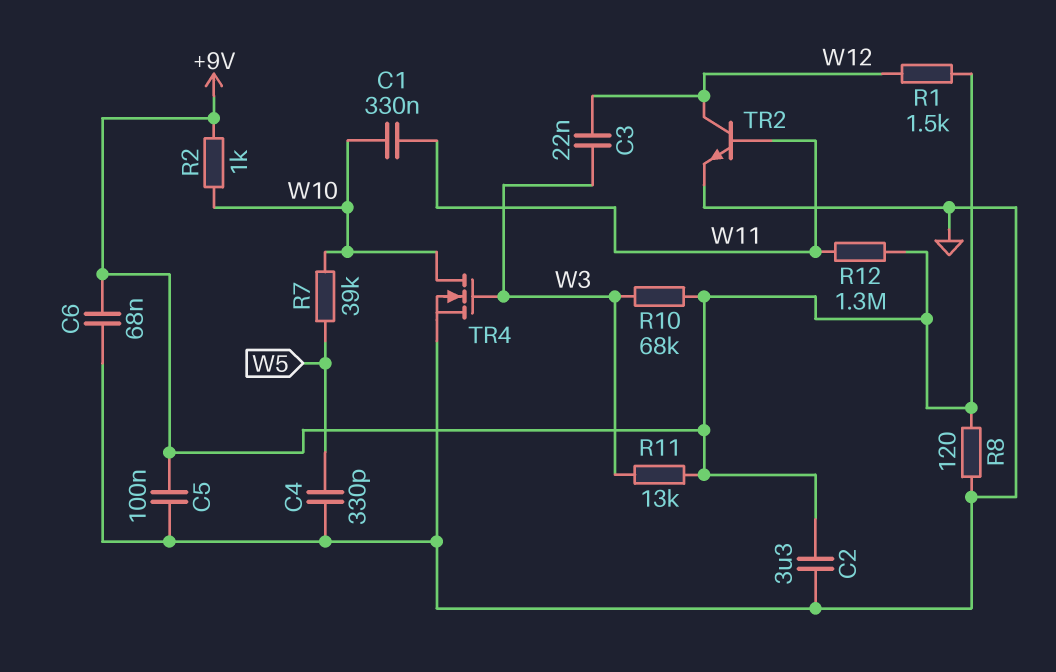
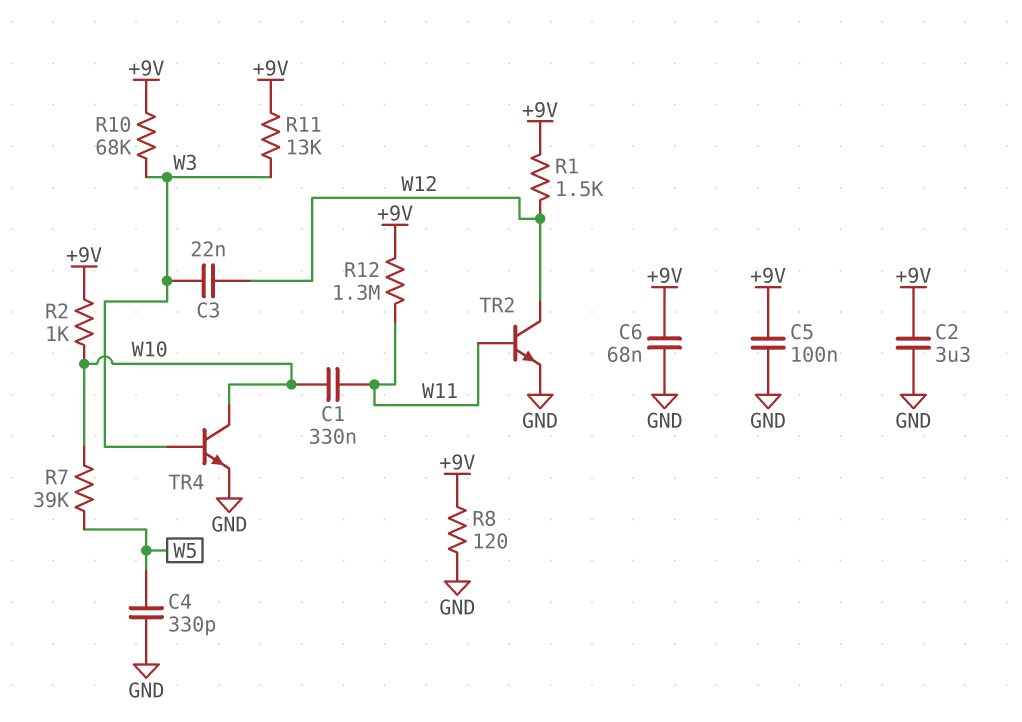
TR4: NMOS (G W3, D W10, S GND) -> NPN (B W3, C W10, E GND)

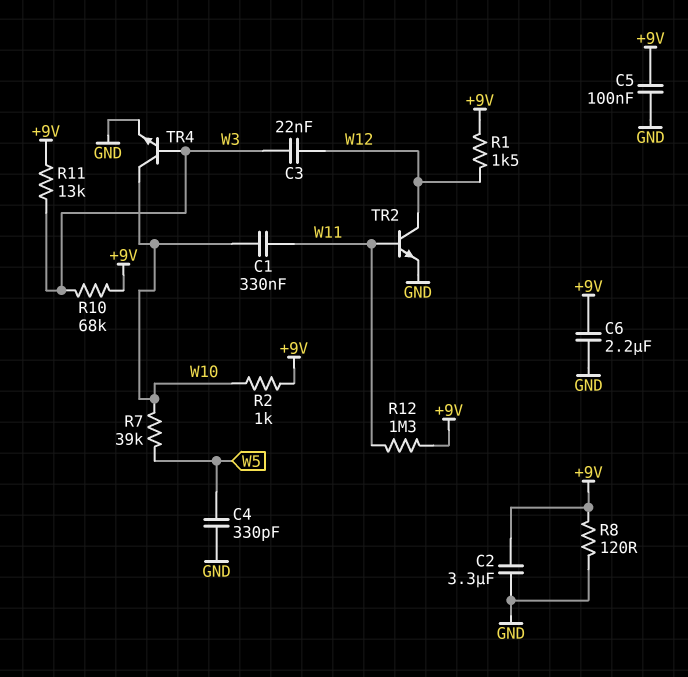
C6: 68nF (+9V, GND) -> 2.2uF (+9V, GND)

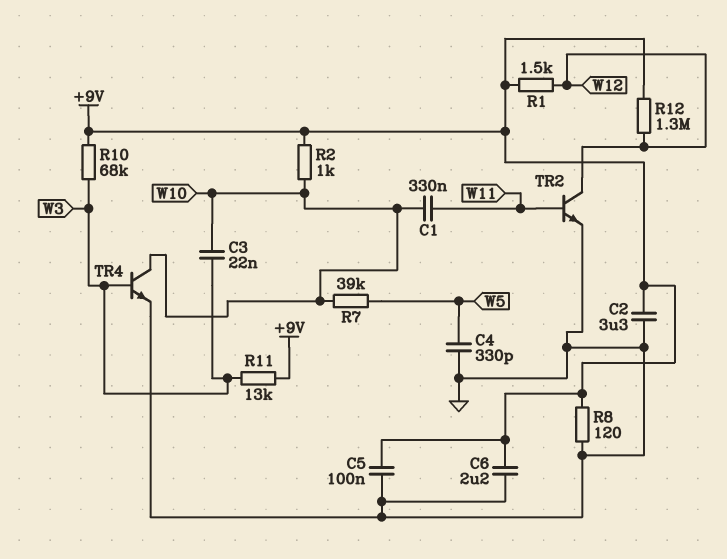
C3: 22nF (W3, W12) -> 22nF (W3, W10)
R12: 1.3M (+9V, W11) -> 1.3M (+9V, W12)

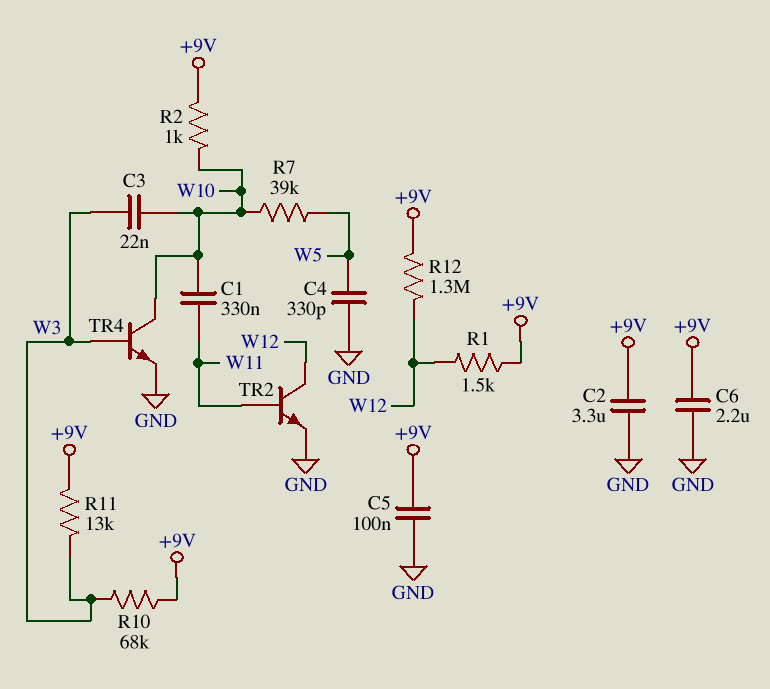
R8: 120 (+9V, GND) -> none

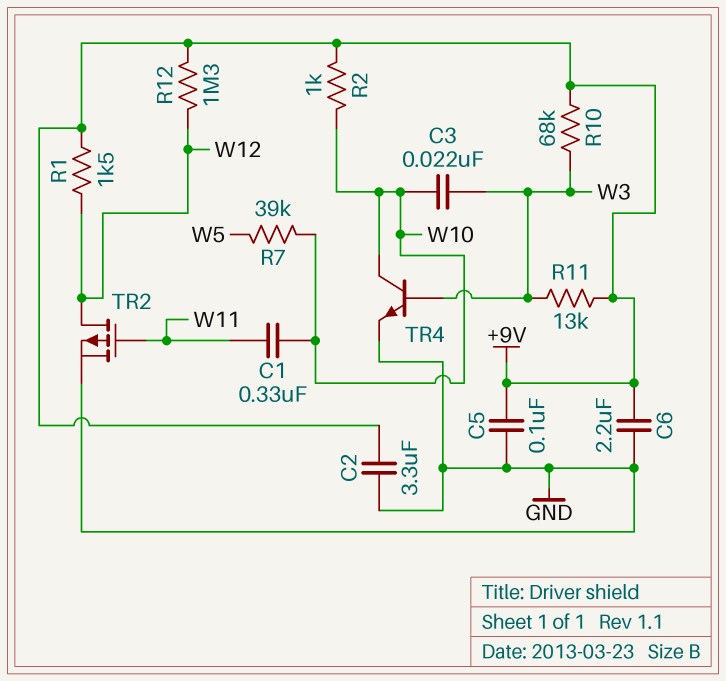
C4: 330pF (GND, W5) -> none
TR2: NPN (B W11, C W12, E GND) -> PMOS (G W11, D W12, S GND)

